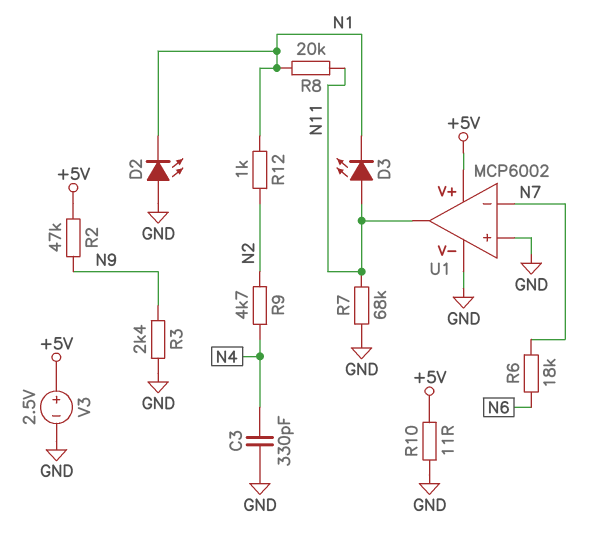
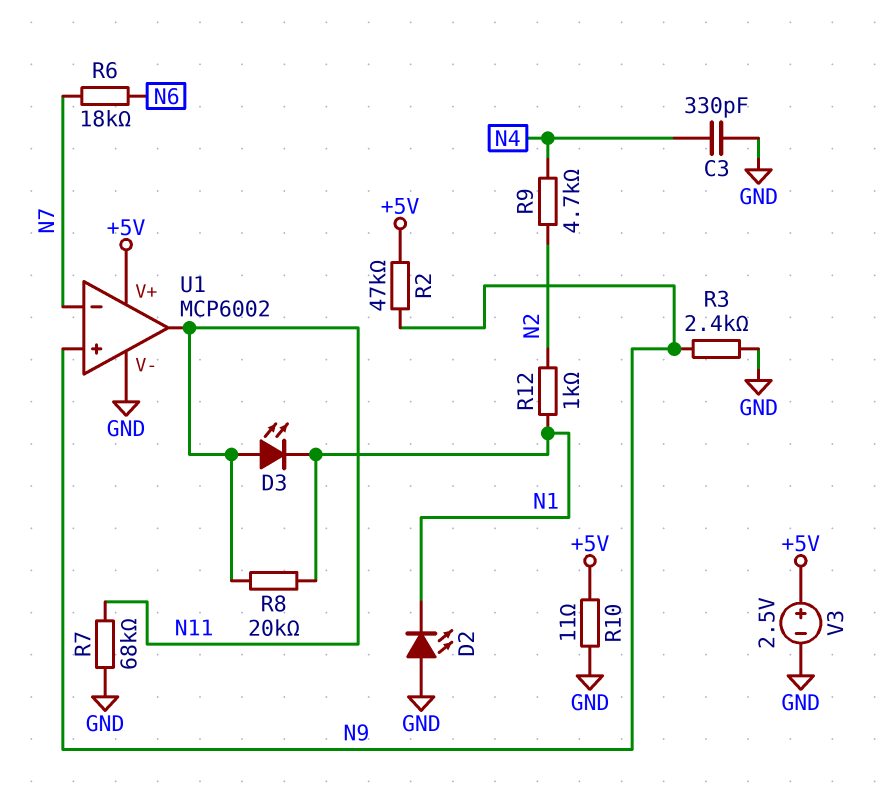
U1 pin in+: GND -> N9

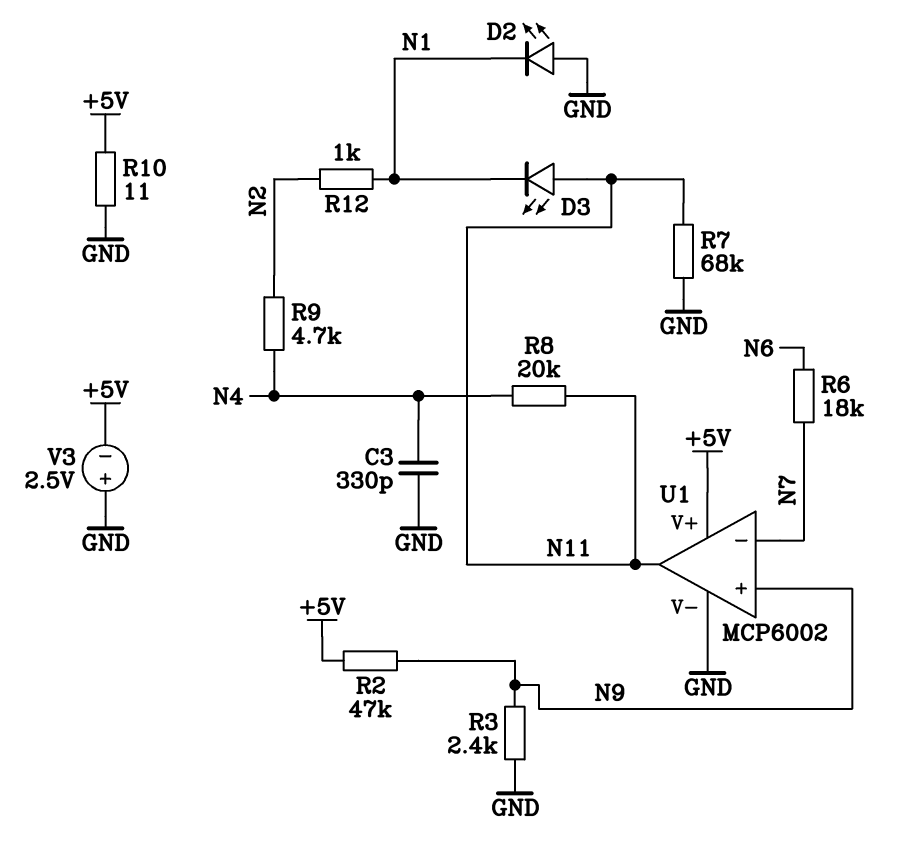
R8: 20k (N1, N11) -> 20k (N4, N11)
V3: 2.5V (plus +5V, minus GND) -> 2.5V (plus GND, minus +5V)

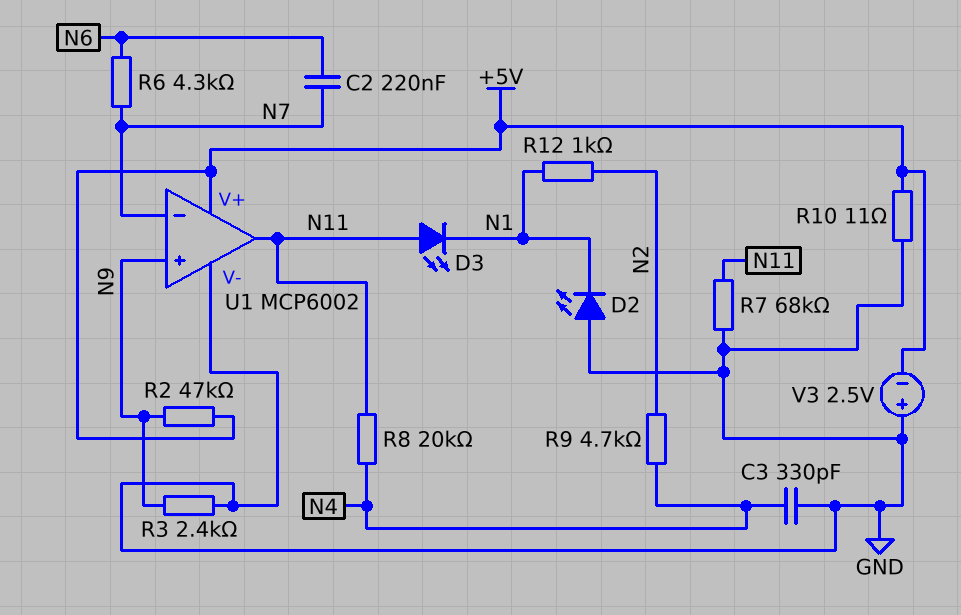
C2: none -> 220nF (N6, N7)
R6: 18k (N6, N7) -> 4.3k (N6, N7)

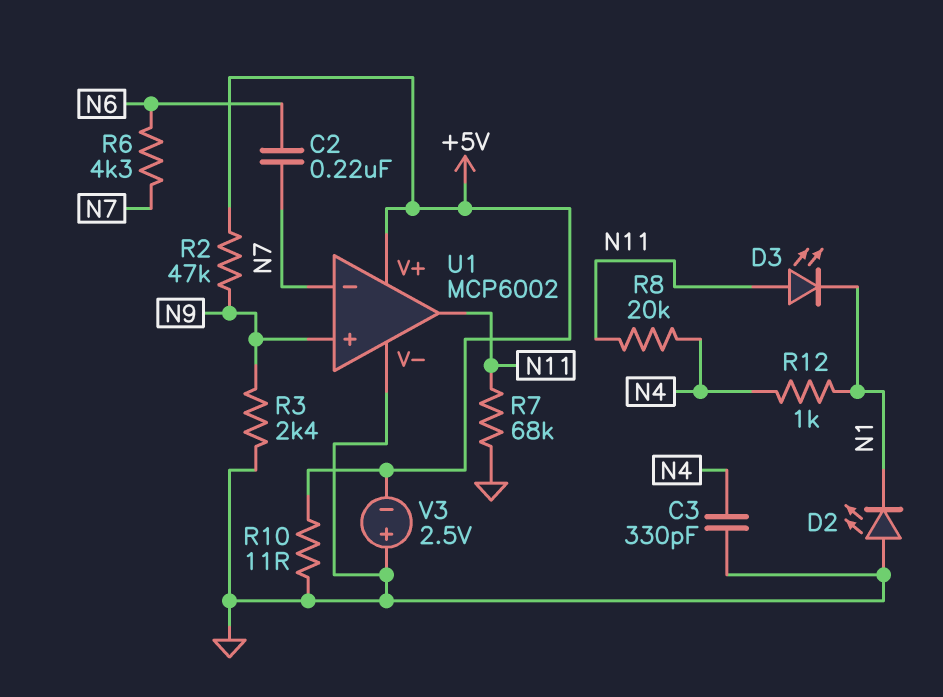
R9: 4.7k (N2, N4) -> none
R12: 1k (N1, N2) -> 1k (N1, N4)

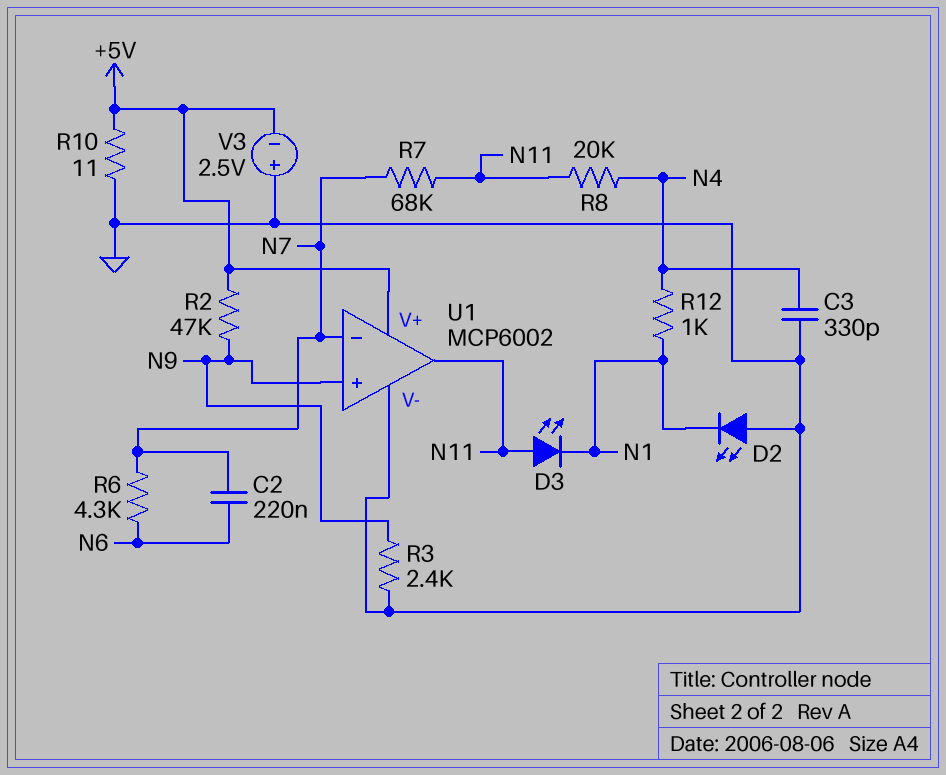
R7: 68k (GND, N11) -> 68k (N7, N11)

